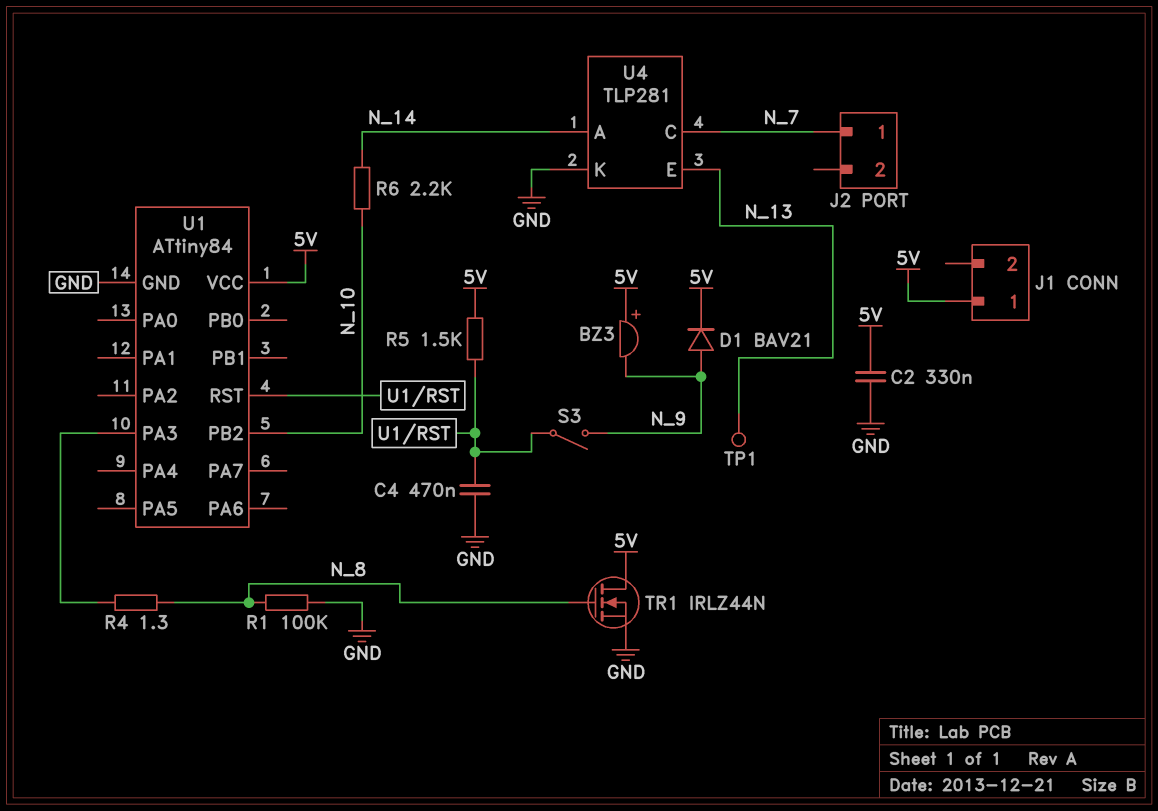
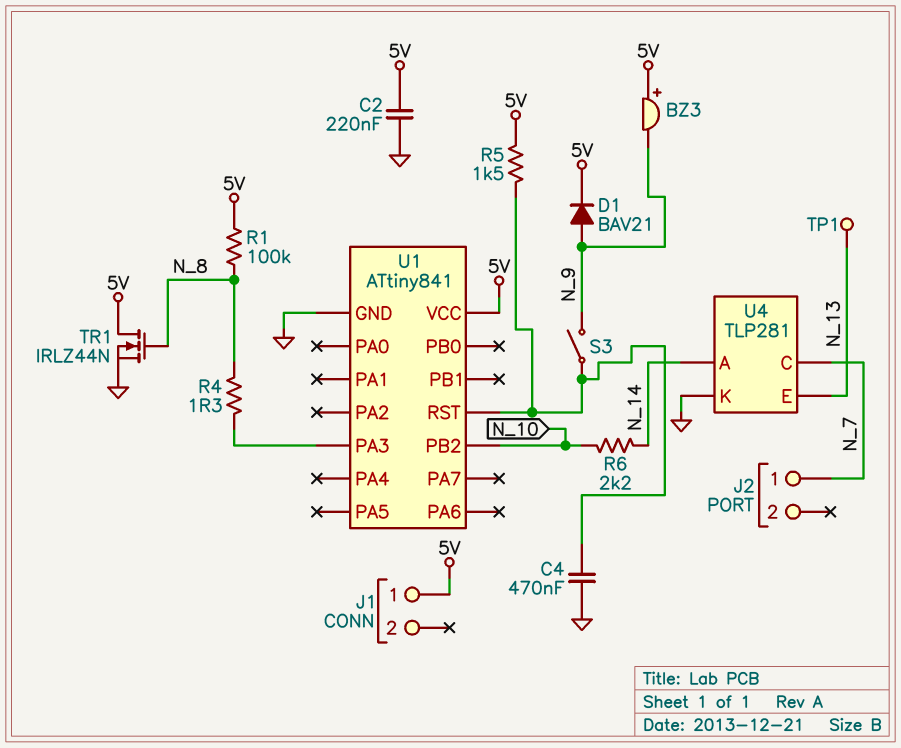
C2: 330nF (5V, GND) -> 220nF (5V, GND)
R1: 100k (GND, N_8) -> 100k (5V, N_8)
U1: ATtiny84 -> ATtiny841

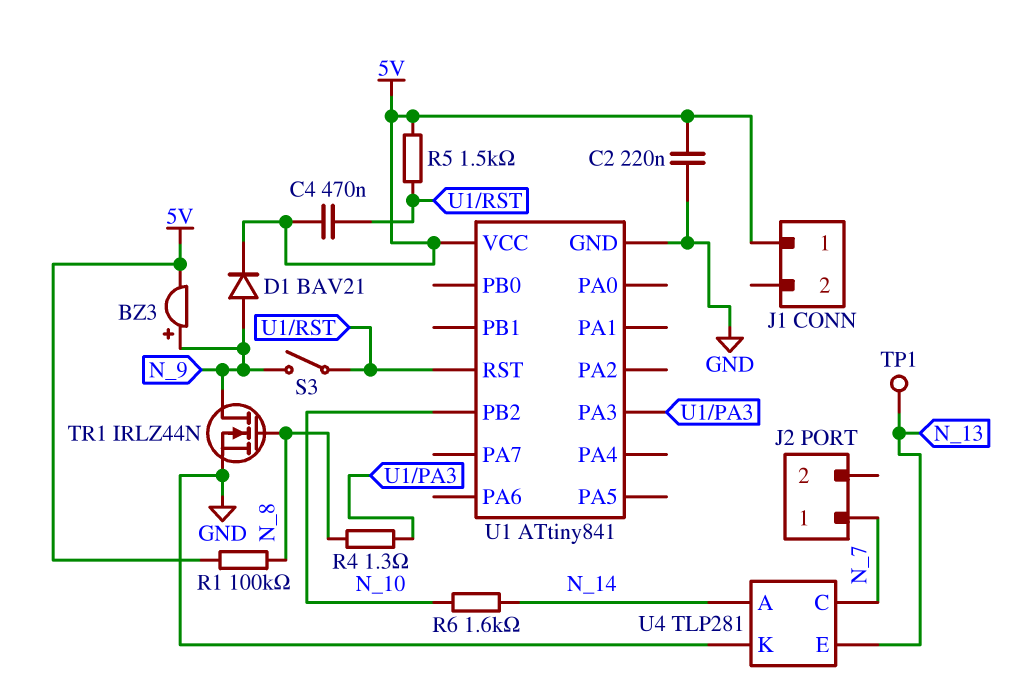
BZ3: buzzer (plus 5V, minus N_9) -> buzzer (plus N_9, minus 5V)
C4: 470nF (GND, U1/RST) -> 470nF (5V, U1/RST)
R6: 2.2k (N_10, N_14) -> 1.6k (N_10, N_14)
TR1: NMOS IRLZ44N (G N_8, D 5V, S GND) -> NMOS IRLZ44N (G N_8, D N_9, S GND)

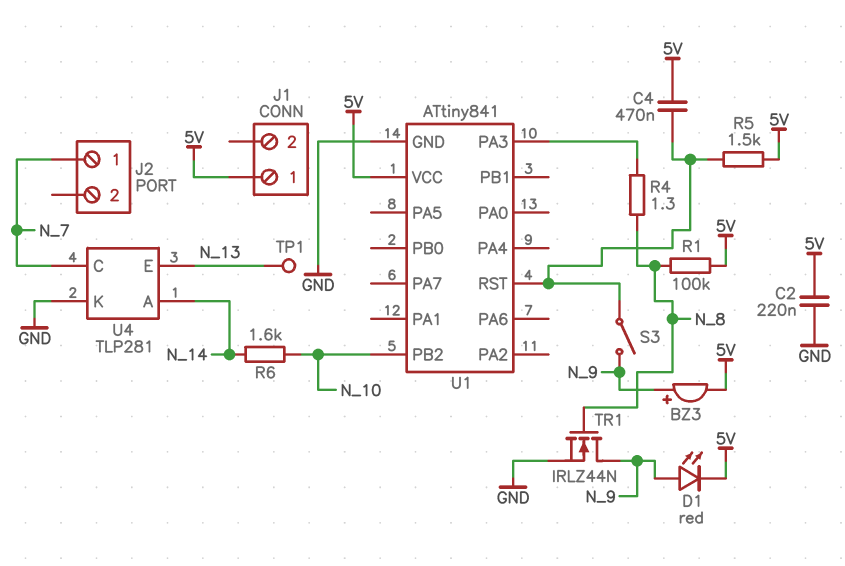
D1: diode BAV21 (A N_9, K 5V) -> LED red (A N_9, K 5V)

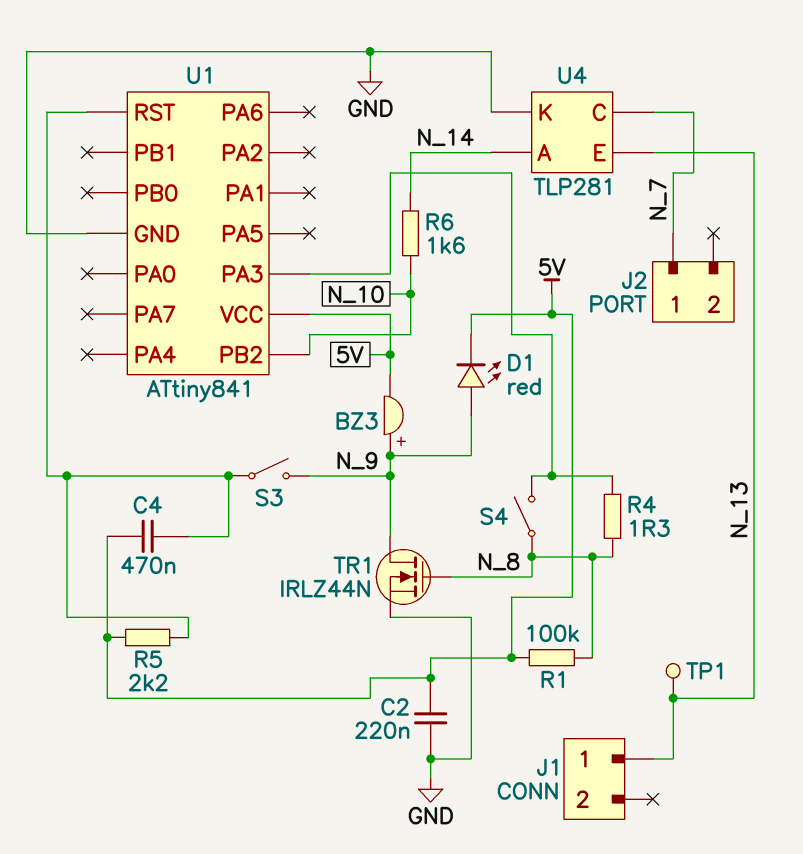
J1 pin 1: 5V -> N_13
R5: 1.5k (5V, U1/RST) -> 2.2k (5V, U1/RST)
S4: none -> switch (N_8, U1/PA3)

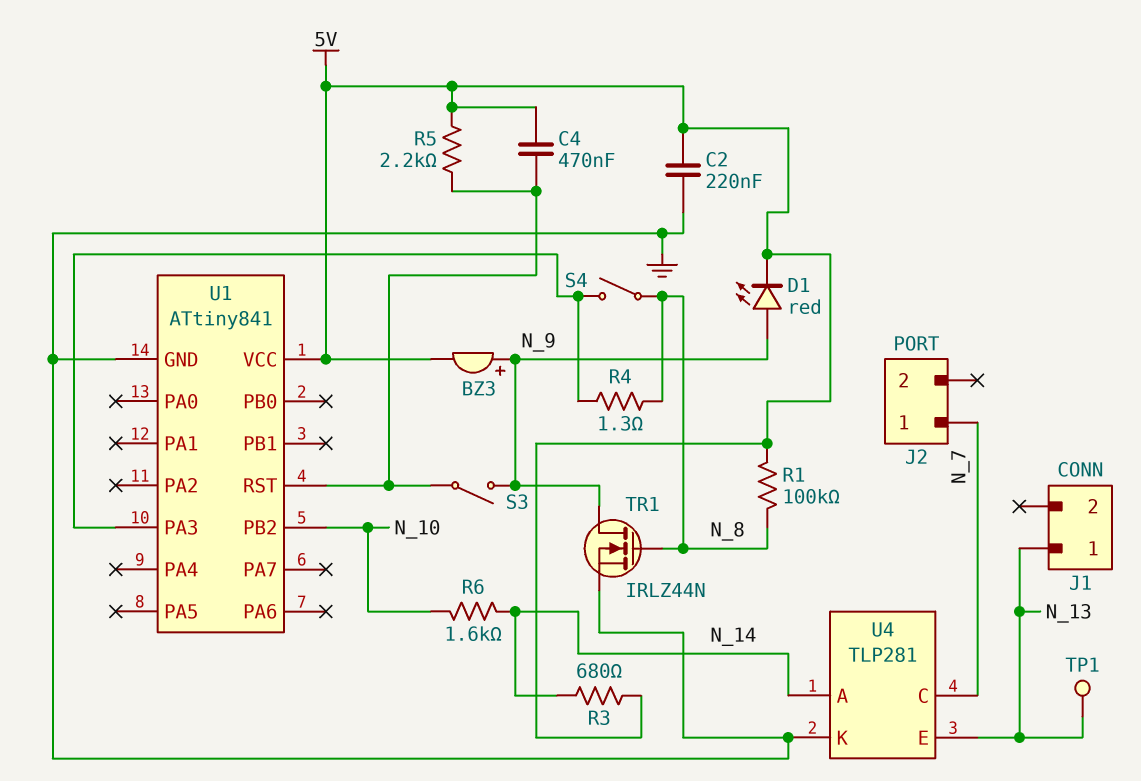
R3: none -> 680 (5V, N_14)

